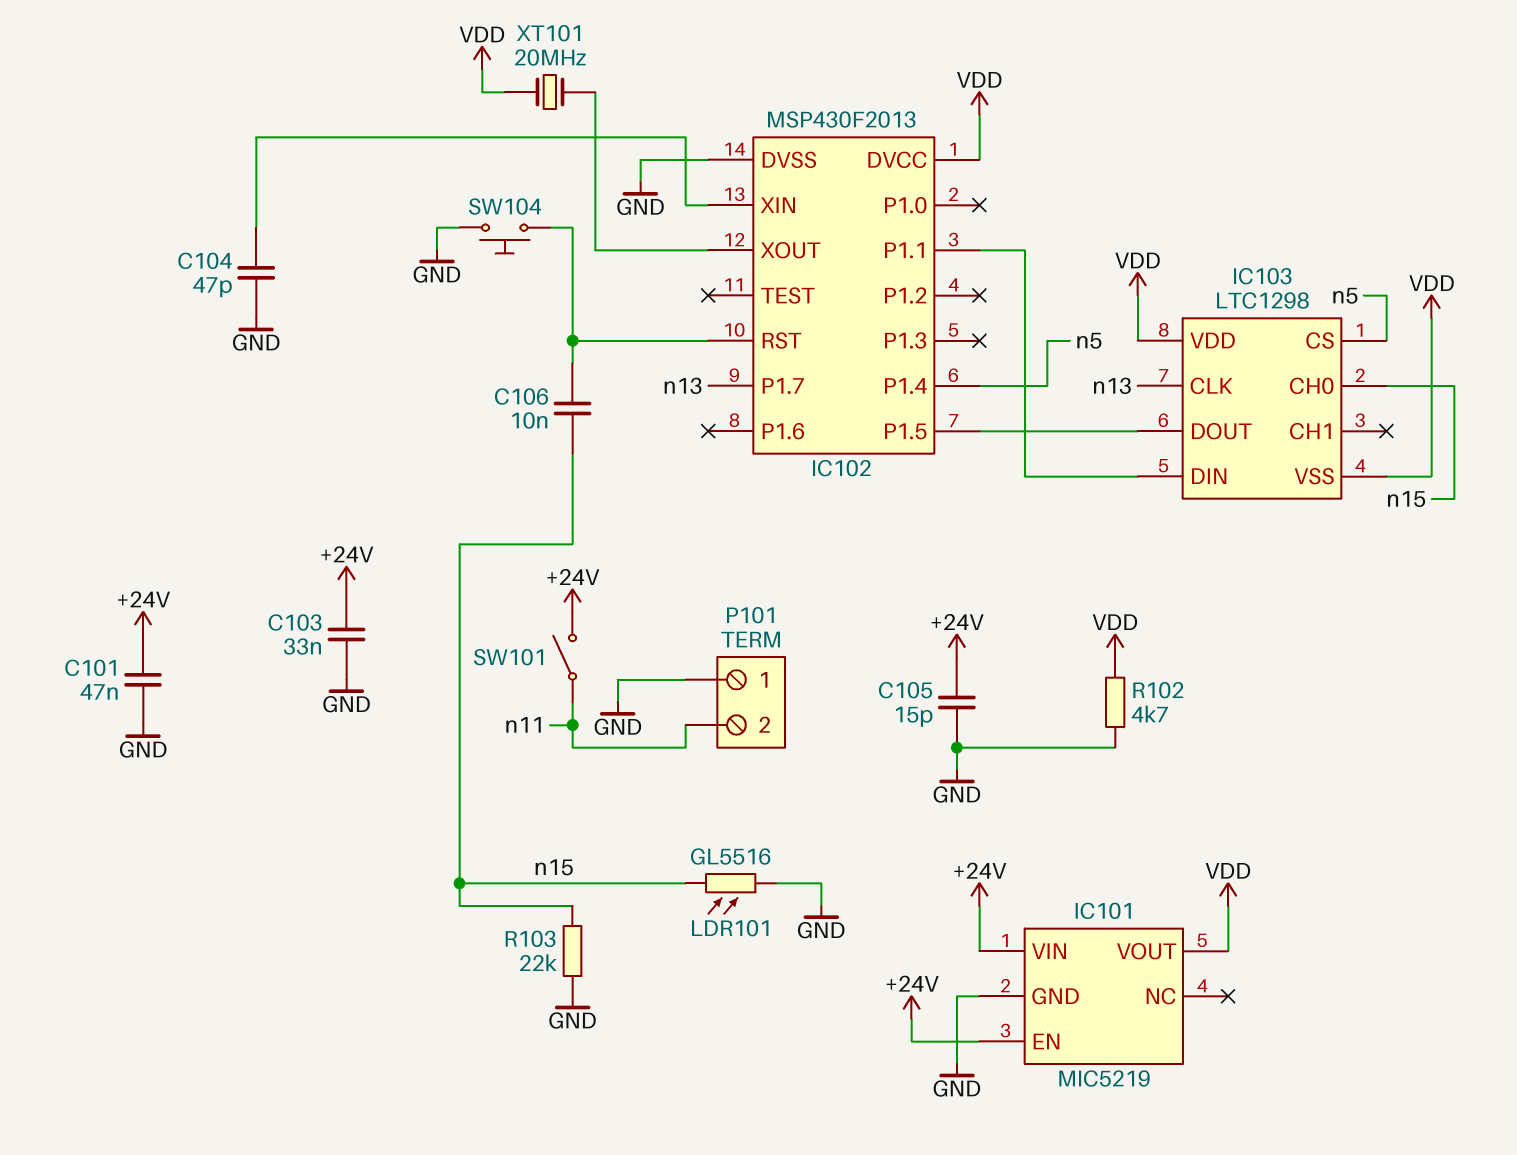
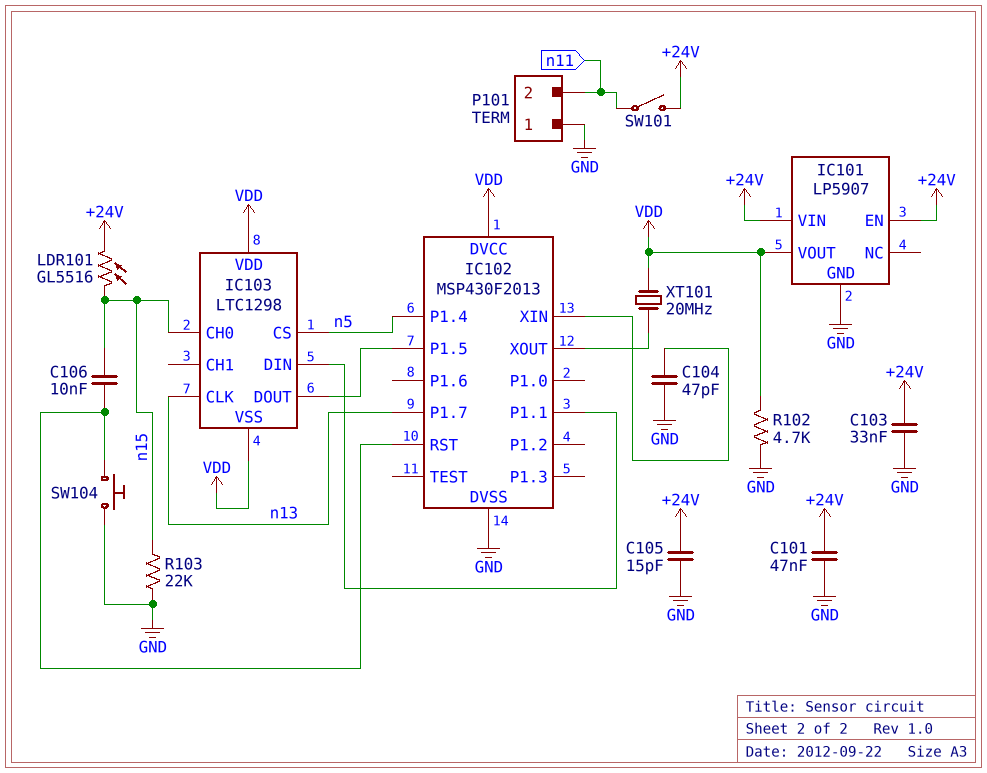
IC101: MIC5219 -> LP5907
LDR101: GL5516 (GND, n15) -> GL5516 (+24V, n15)

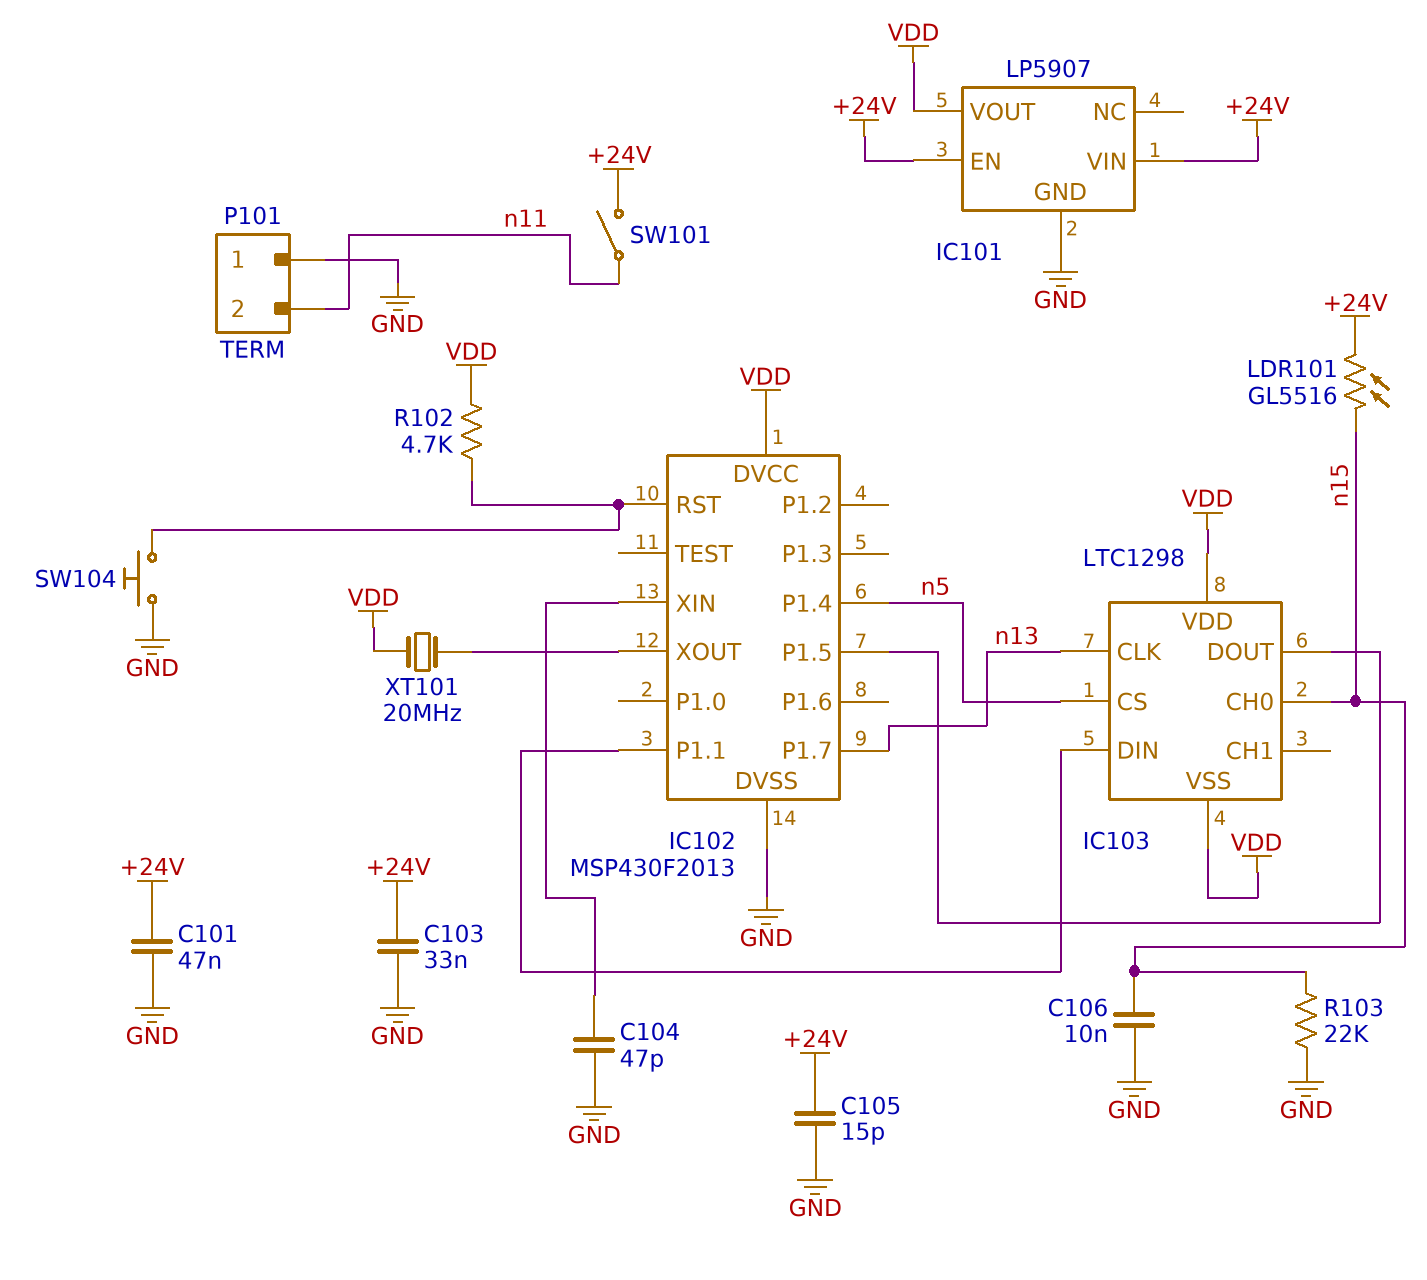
C106: 10nF (IC102/RST, n15) -> 10nF (GND, n15)
R102: 4.7k (GND, VDD) -> 4.7k (IC102/RST, VDD)

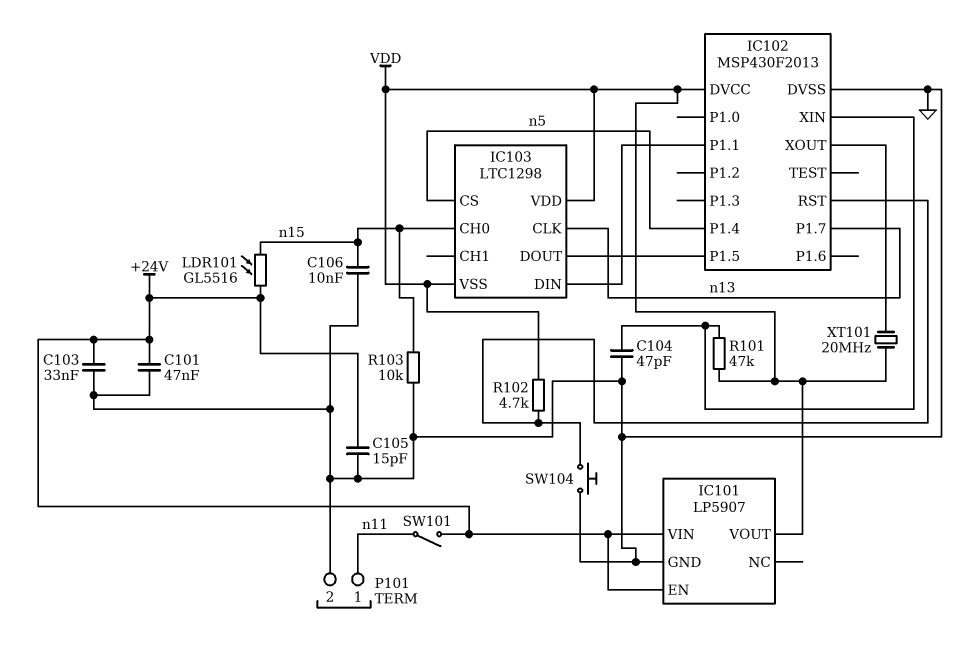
P101 pin 1: GND -> n11
P101 pin 2: n11 -> GND
R101: none -> 47k (IC102/XIN, VDD)
R103: 22k (GND, n15) -> 10k (GND, n15)

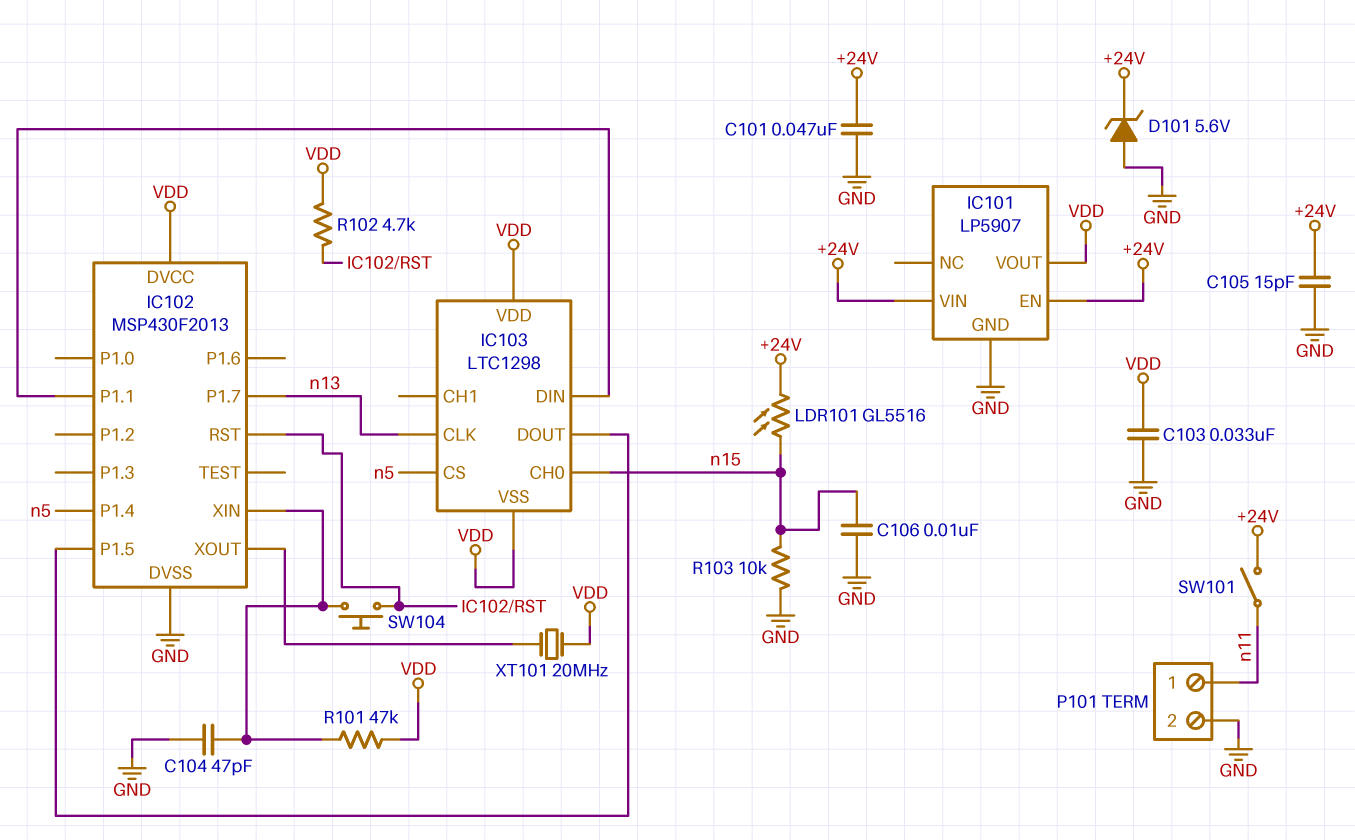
C103: 33nF (+24V, GND) -> 33nF (GND, VDD)
D101: none -> zener 5.6V (A GND, K +24V)
SW104: button (GND, IC102/RST) -> button (IC102/RST, IC102/XIN)

